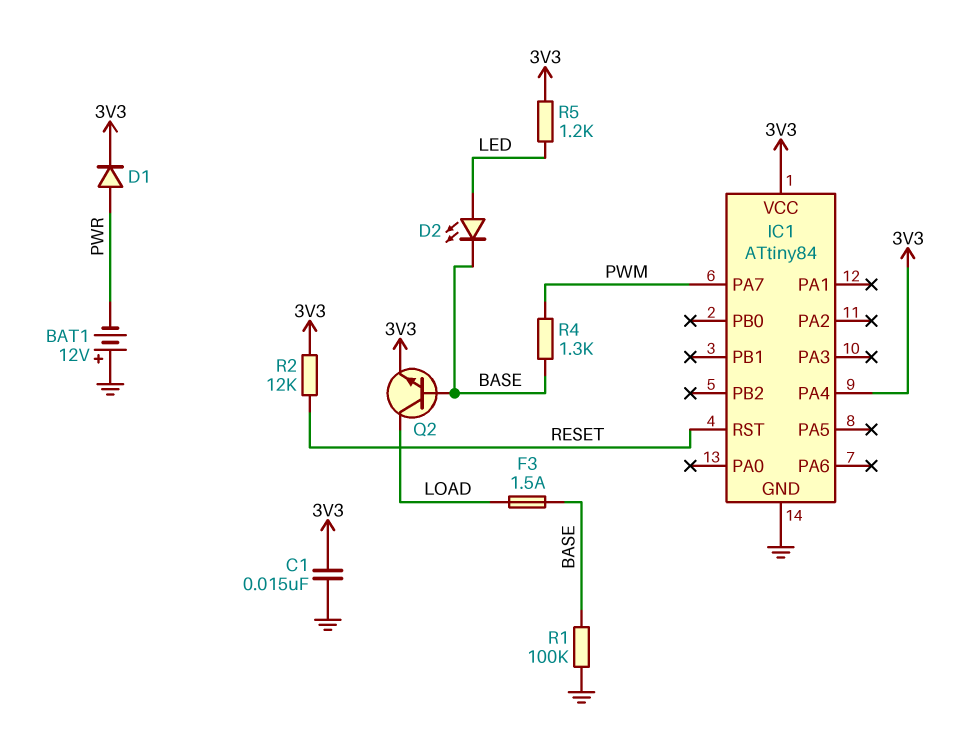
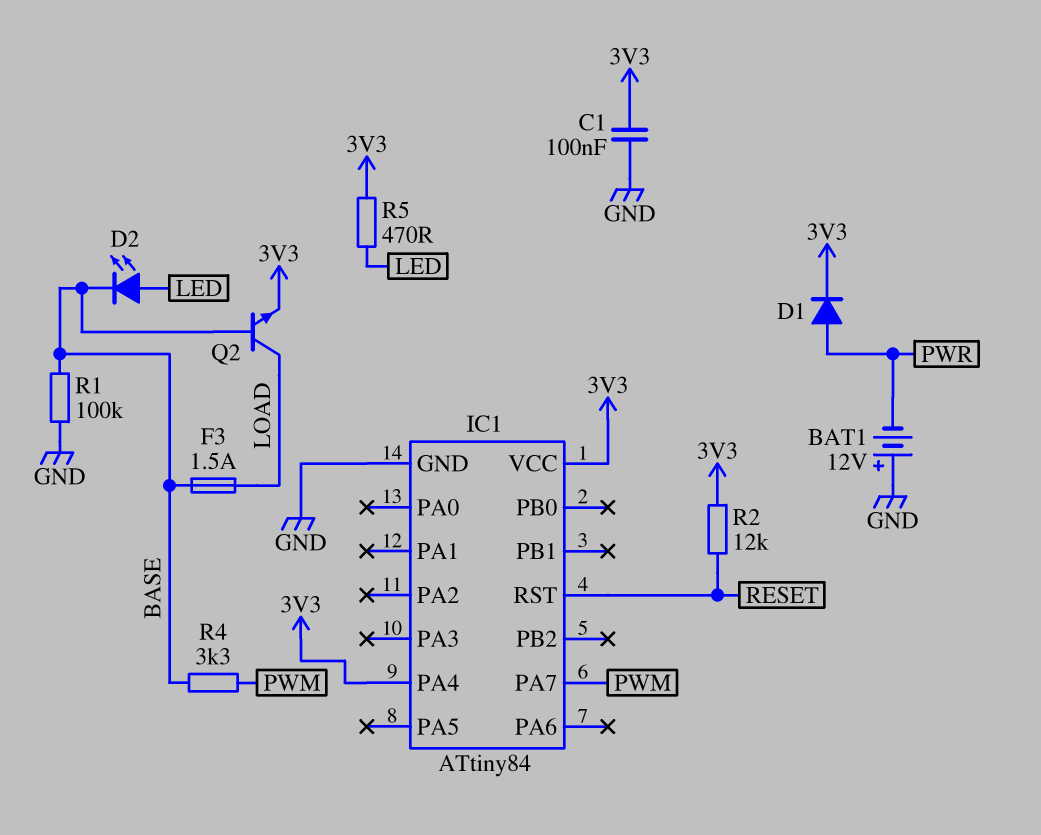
C1: 15nF (3V3, GND) -> 100nF (3V3, GND)
R4: 1.3k (BASE, PWM) -> 3.3k (BASE, PWM)
R5: 1.2k (3V3, LED) -> 470 (3V3, LED)

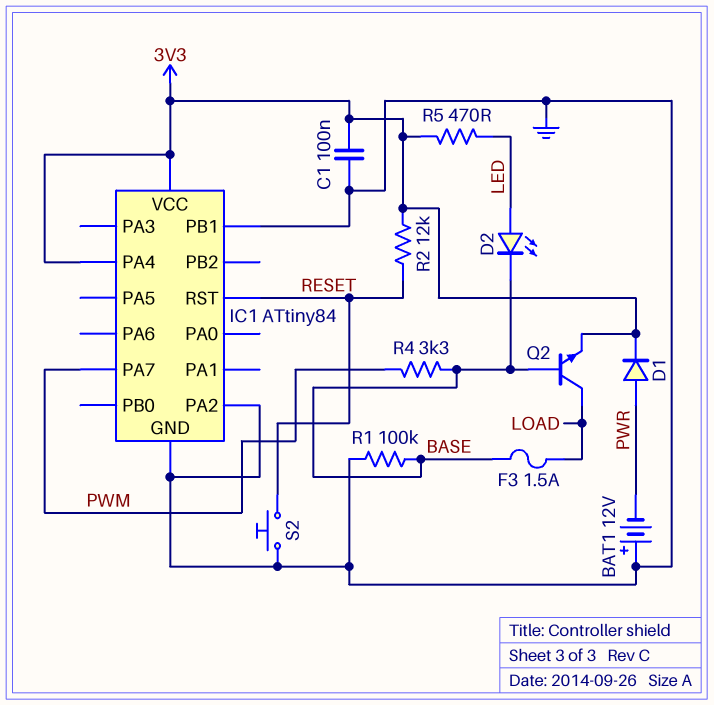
IC1 pin PA2: none -> GND
IC1 pin PB1: none -> GND
S2: none -> button (GND, RESET)

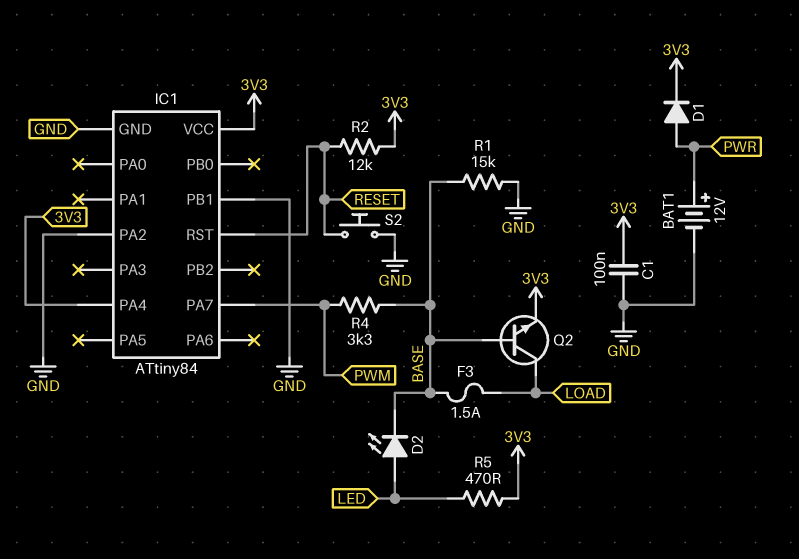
BAT1: 12V (plus GND, minus PWR) -> 12V (plus PWR, minus GND)
R1: 100k (BASE, GND) -> 15k (BASE, GND)

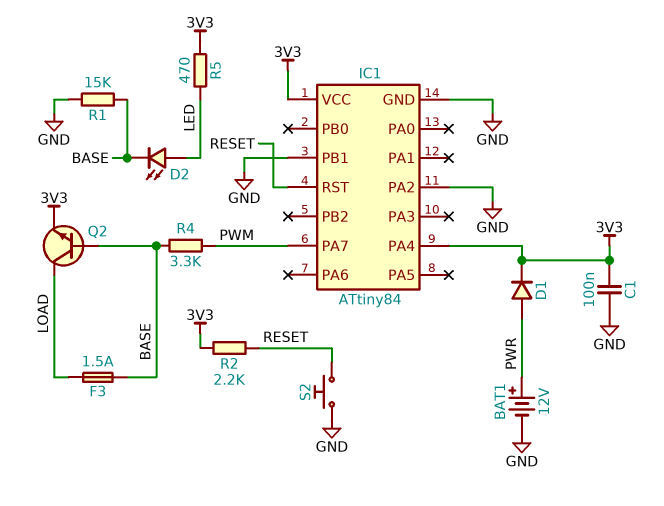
R2: 12k (3V3, RESET) -> 2.2k (3V3, RESET)

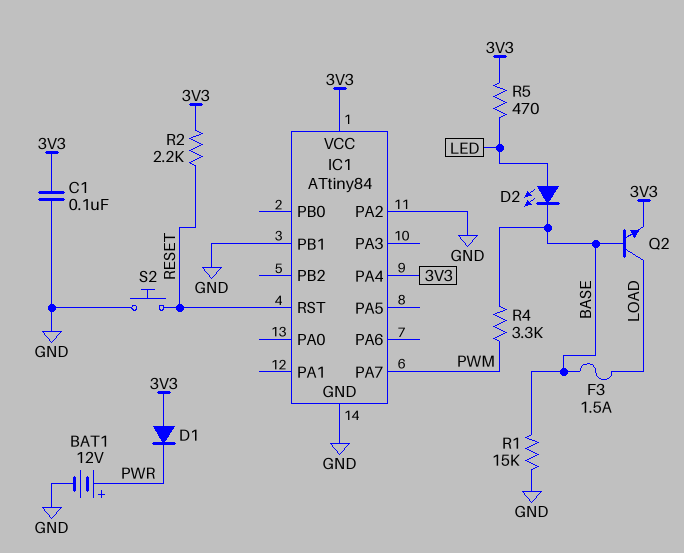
D1: diode (A PWR, K 3V3) -> diode (A 3V3, K PWR)

